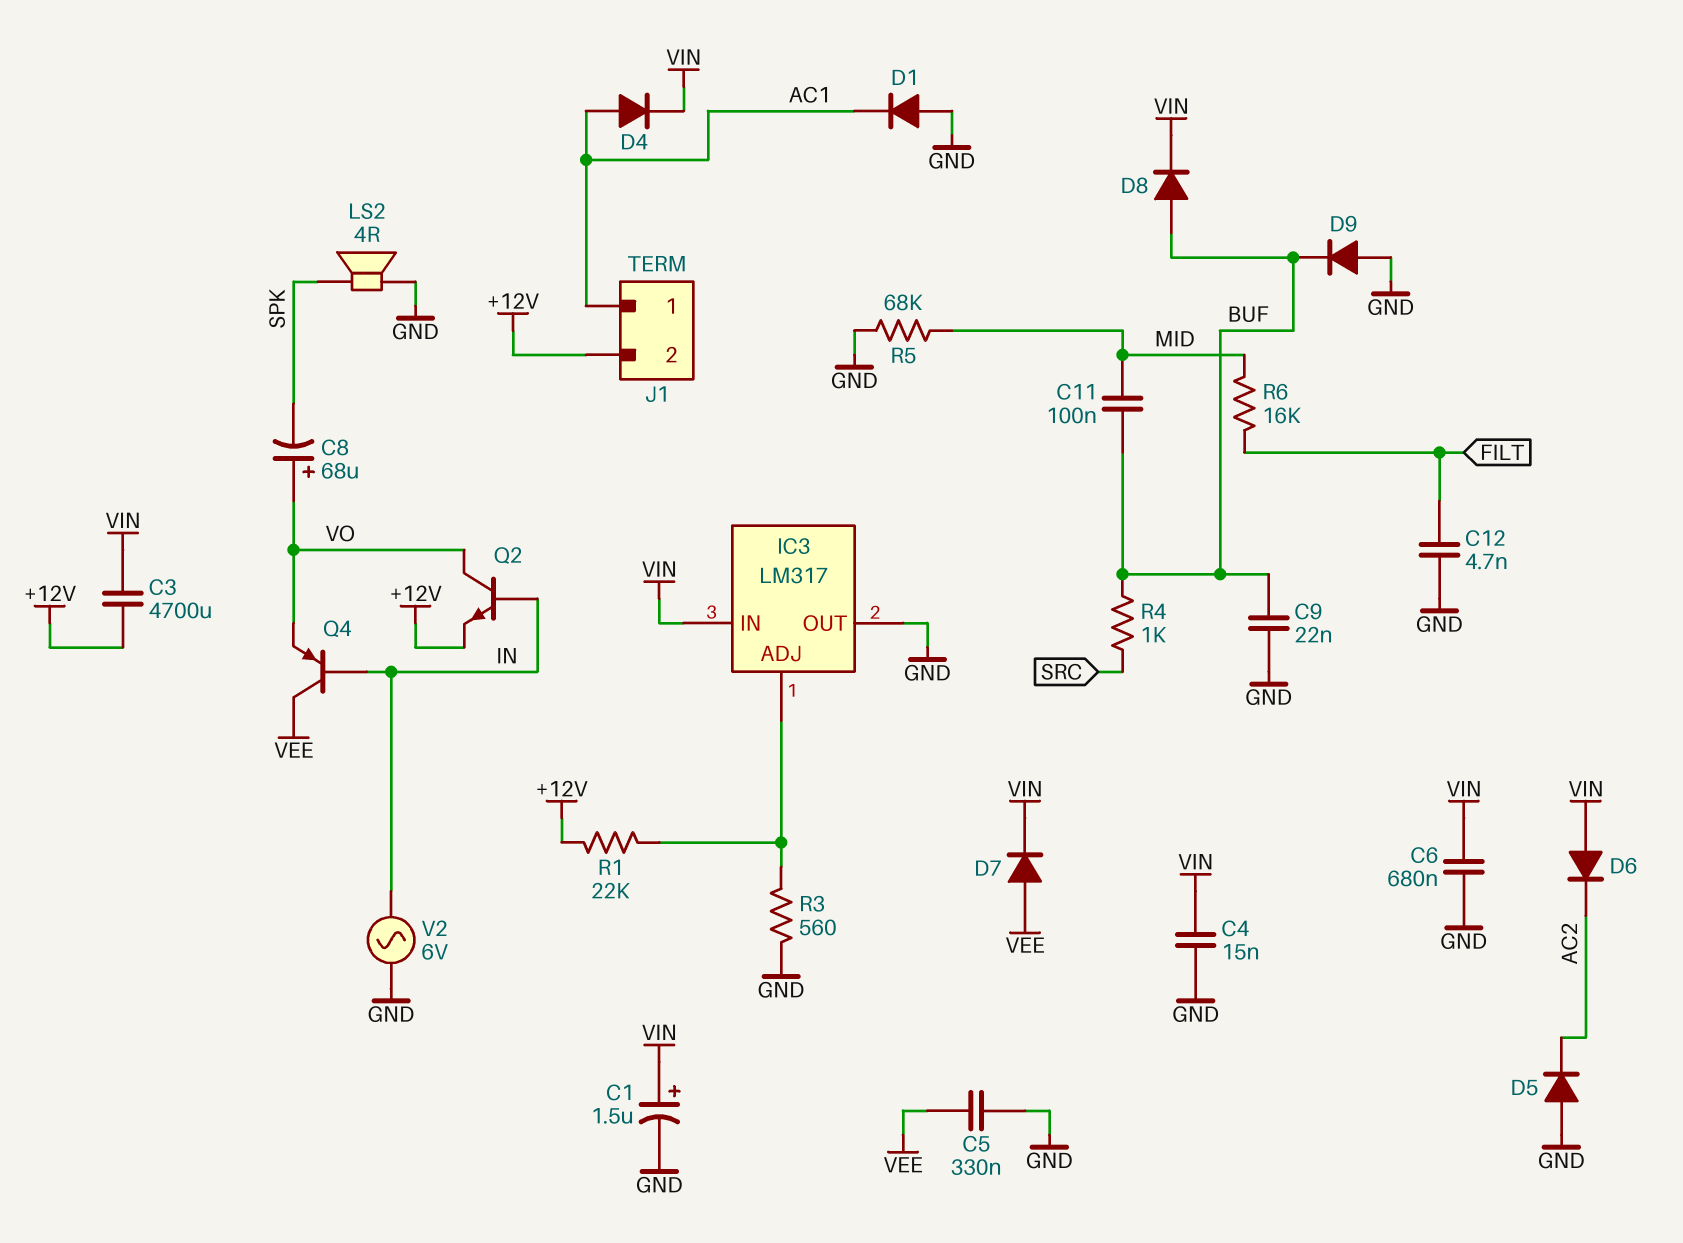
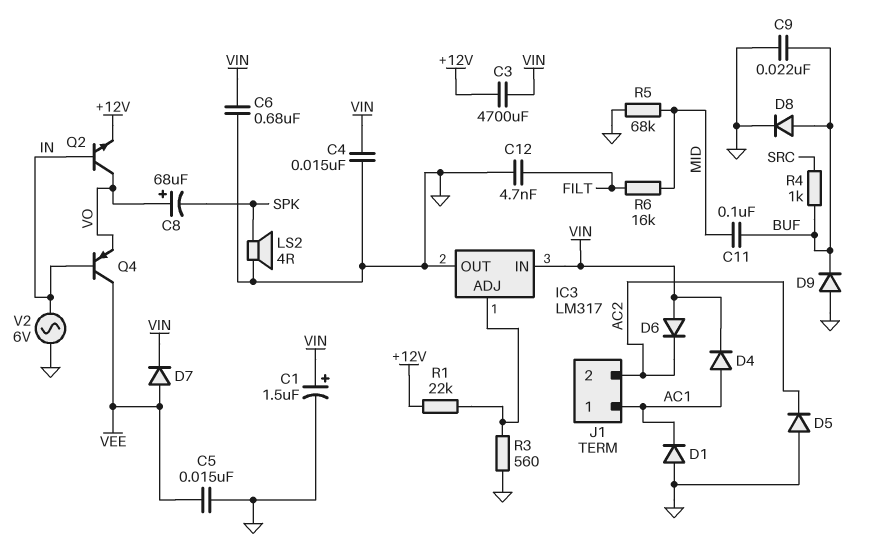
C5: 330nF (GND, VEE) -> 15nF (GND, VEE)
D8: diode (A BUF, K VIN) -> diode (A BUF, K GND)
J1 pin 2: +12V -> AC2

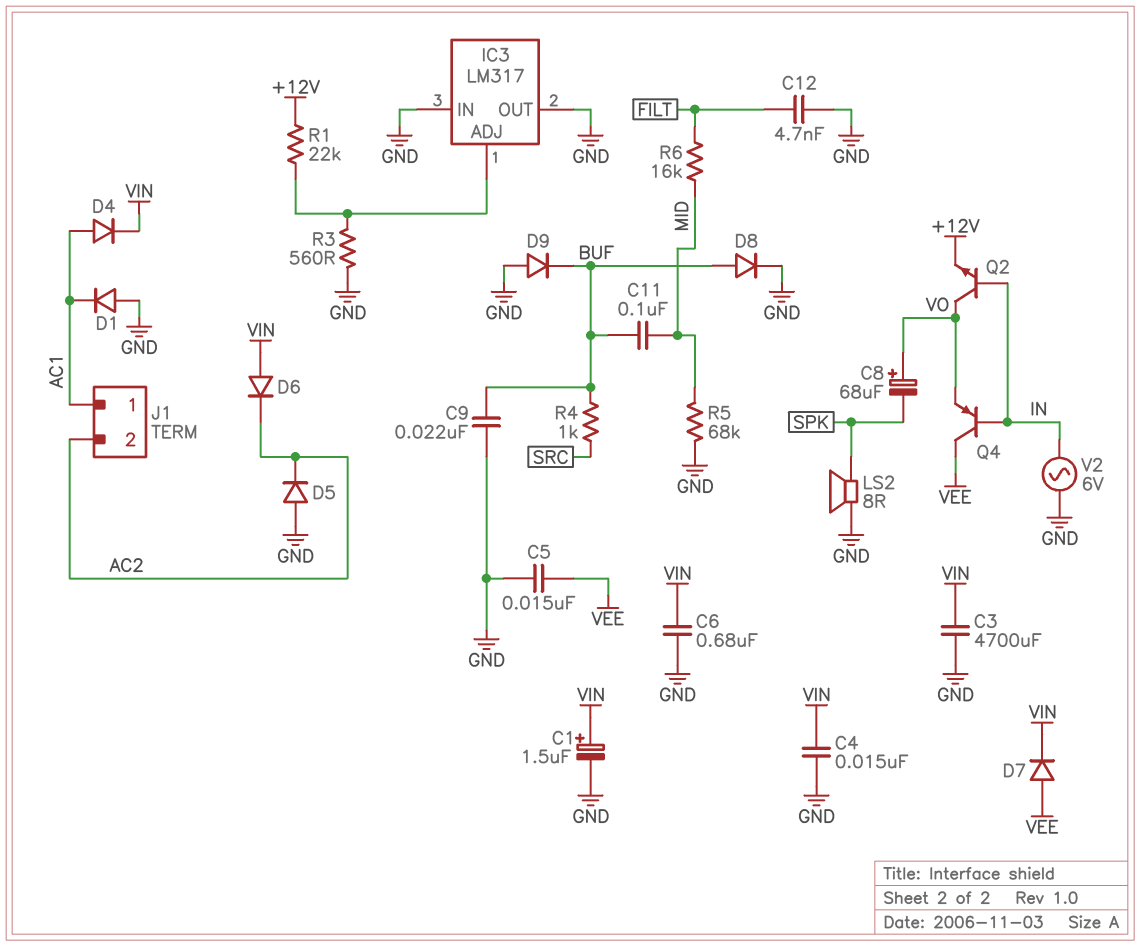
C3: 4700uF (+12V, VIN) -> 4700uF (GND, VIN)
IC3 pin IN: VIN -> GND
LS2: speaker 4R (GND, SPK) -> speaker 8R (GND, SPK)

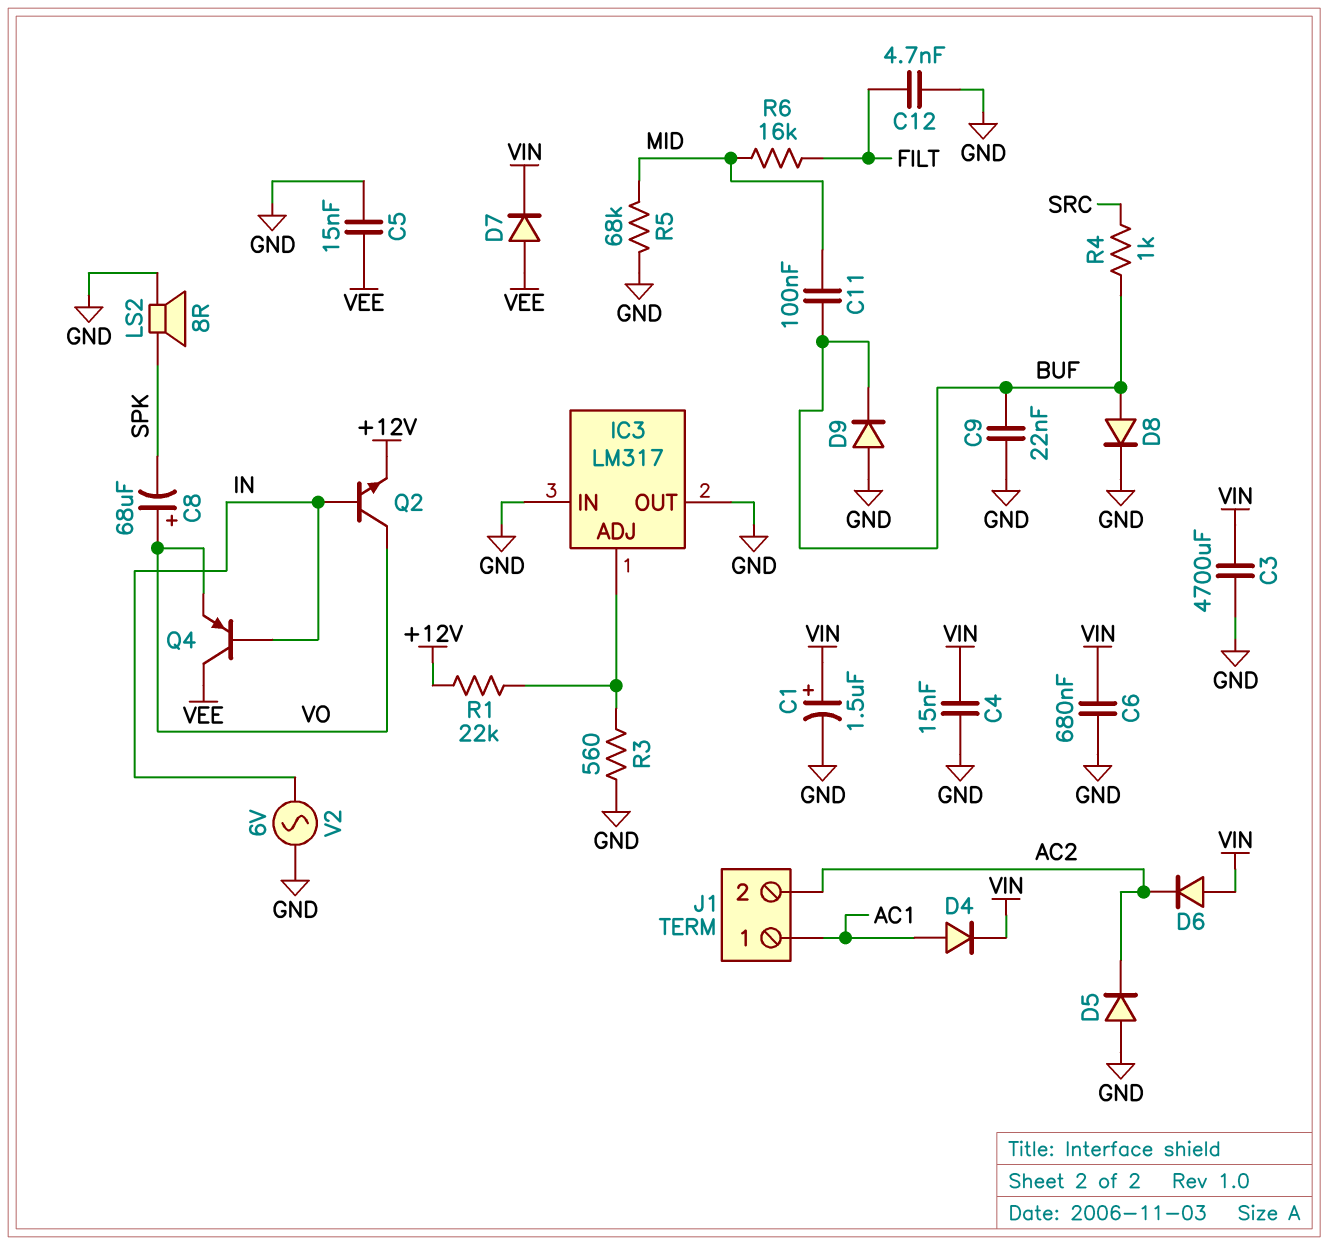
D1: diode (A GND, K AC1) -> none

